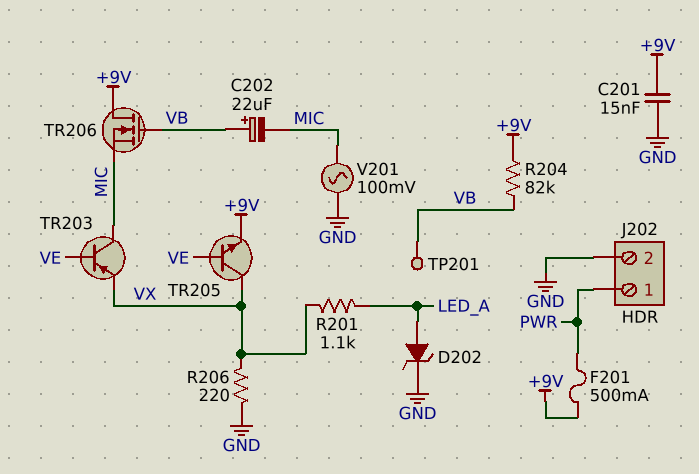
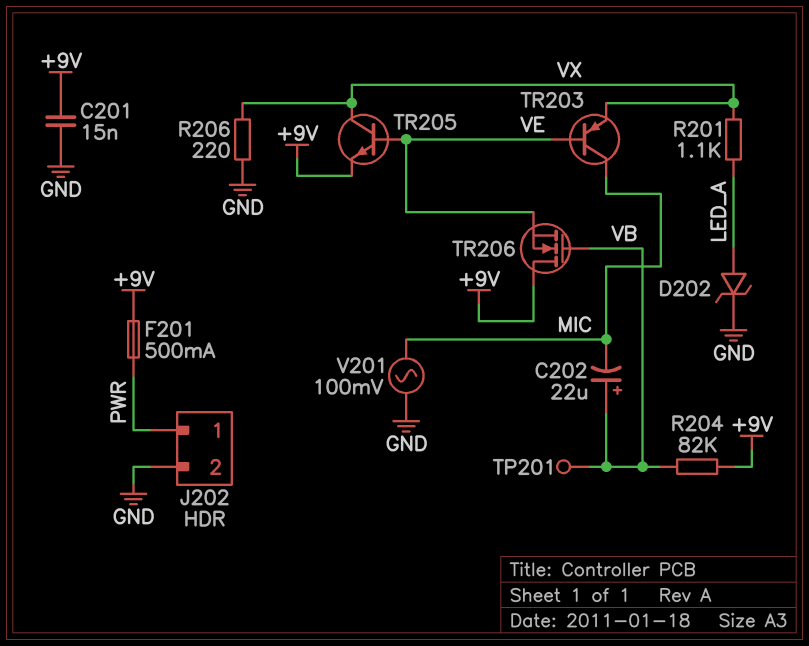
TR206: NMOS (G VB, D +9V, S MIC) -> NMOS (G VB, D +9V, S VE)

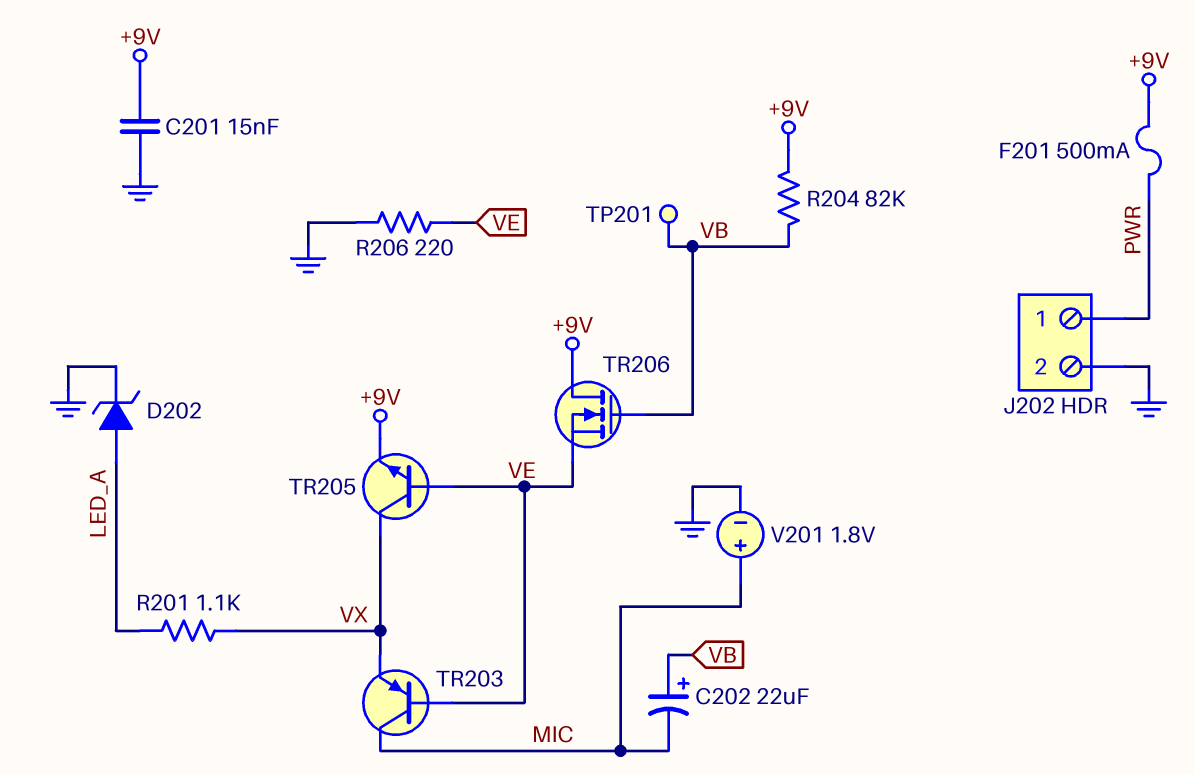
R206: 220 (GND, VX) -> 220 (GND, VE)
V201: AC 100mV (GND, MIC) -> 1.8V (plus MIC, minus GND)

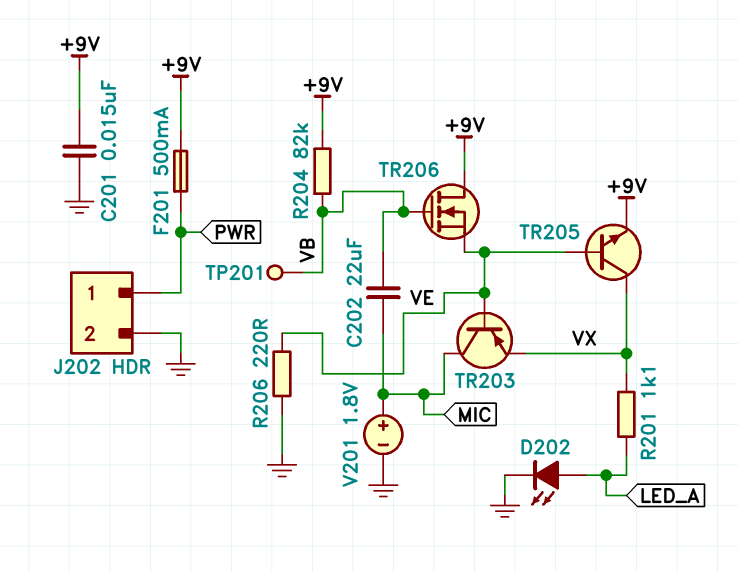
C202: 22uF (plus VB, minus MIC) -> 22uF (MIC, VB)
D202: zener (A LED_A, K GND) -> LED (A LED_A, K GND)

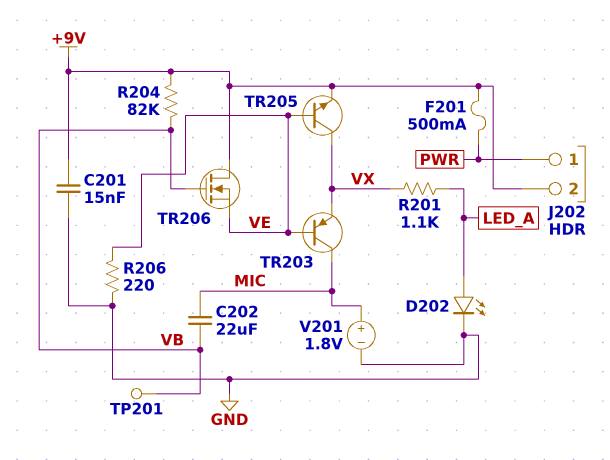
J202 pin 2: GND -> +9V

